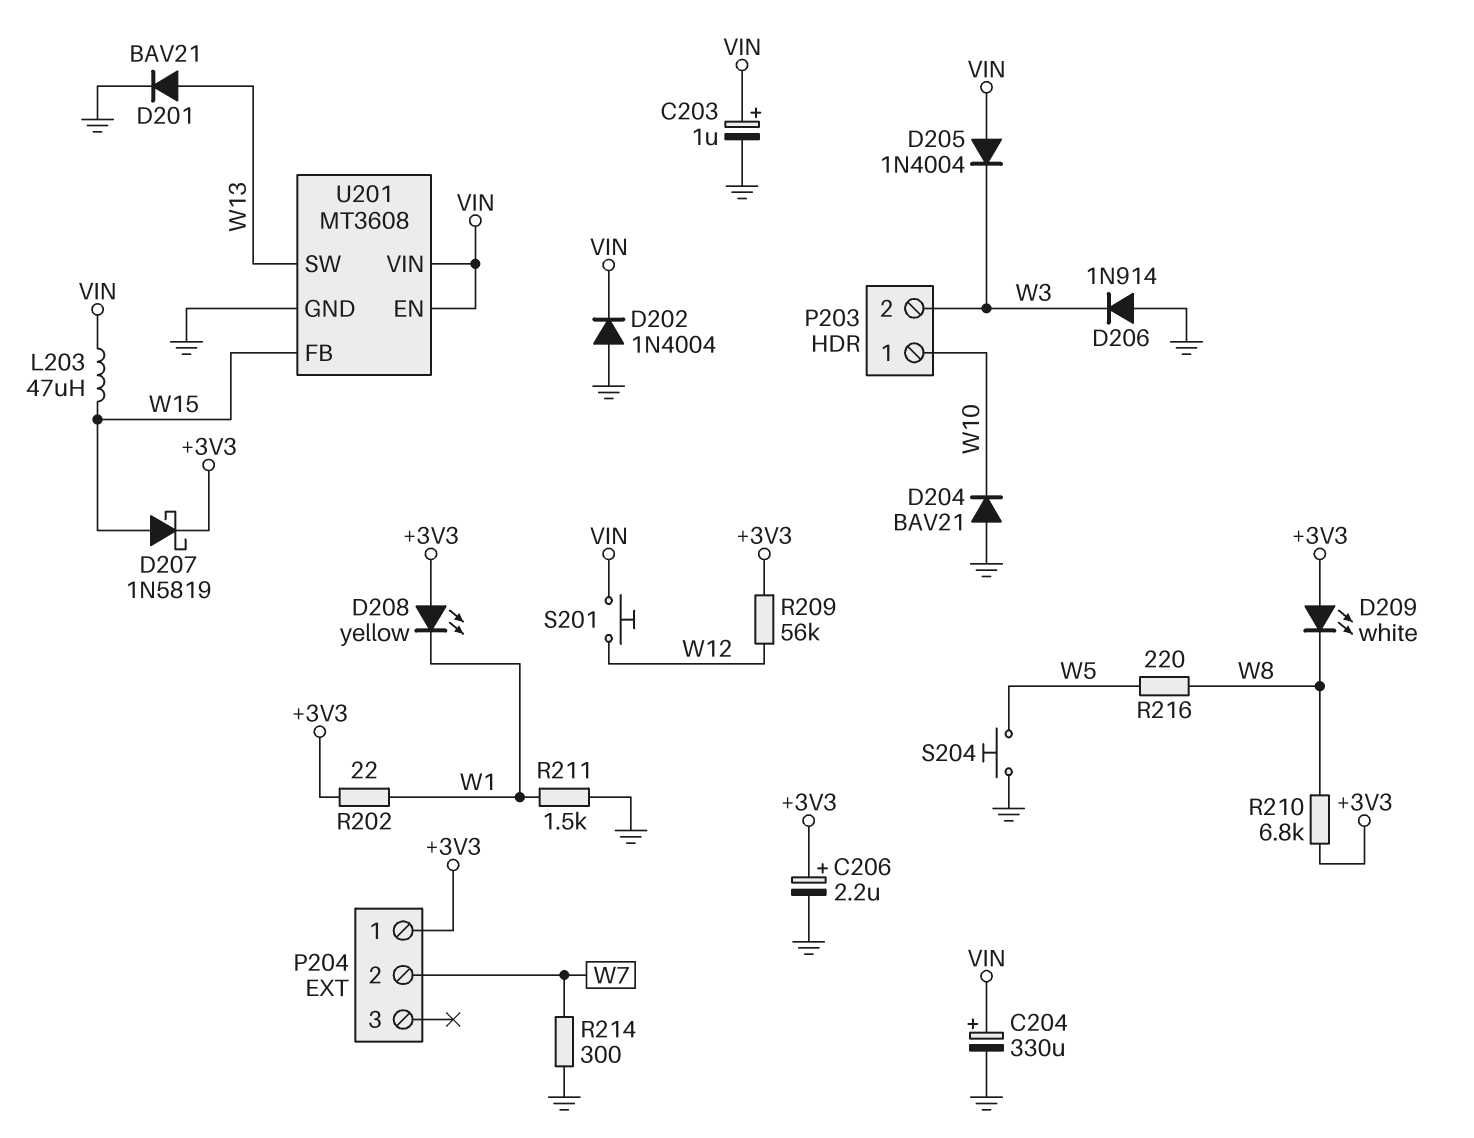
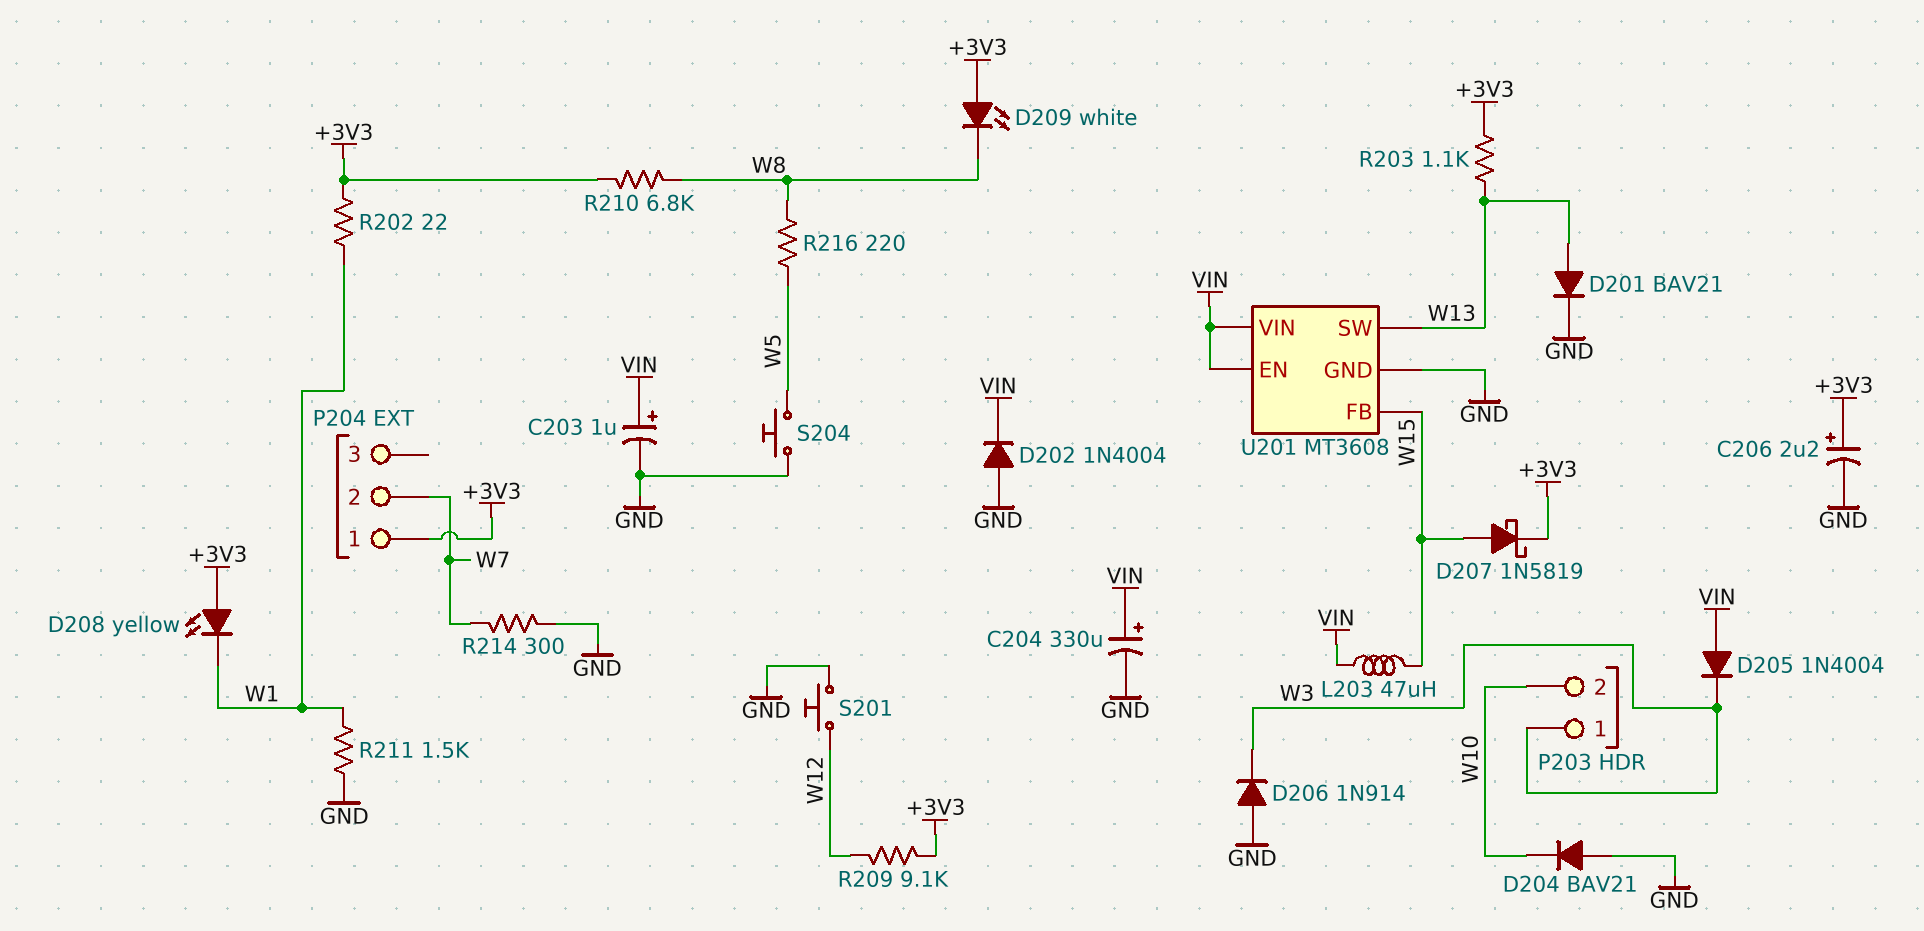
P203 pin 1: W10 -> W3
P203 pin 2: W3 -> W10
R203: none -> 1.1k (+3V3, W13)
R209: 56k (+3V3, W12) -> 9.1k (+3V3, W12)
S201: button (VIN, W12) -> button (GND, W12)

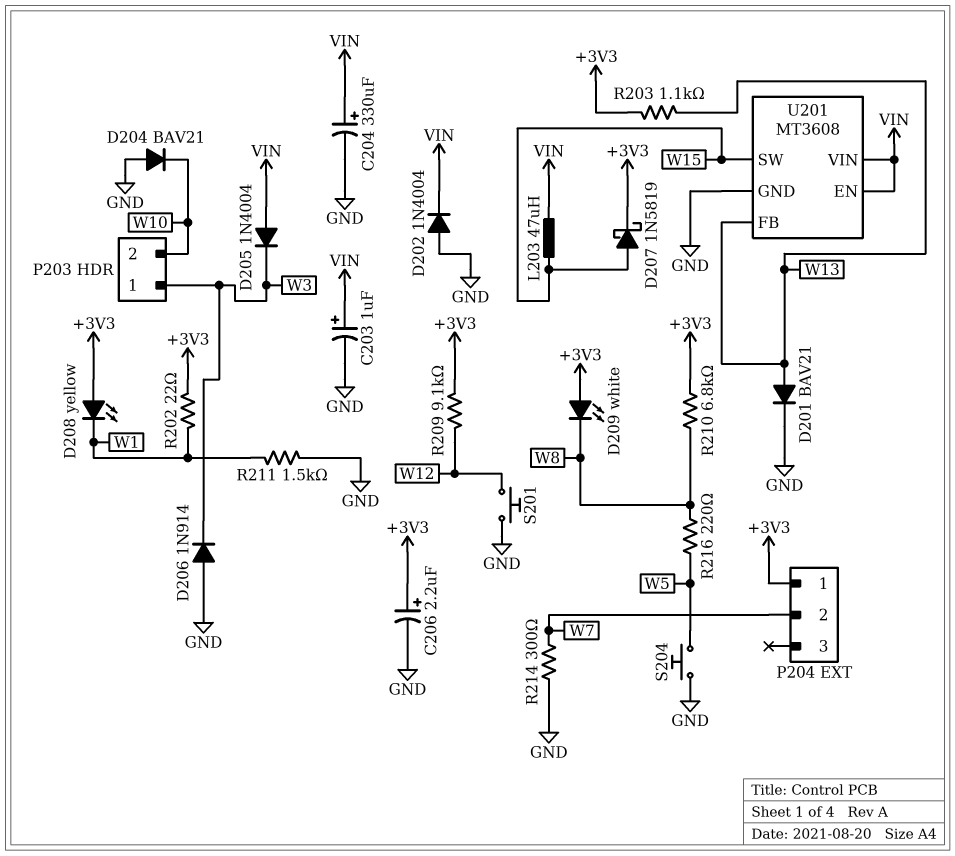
U201 pin FB: W15 -> W13
U201 pin SW: W13 -> W15

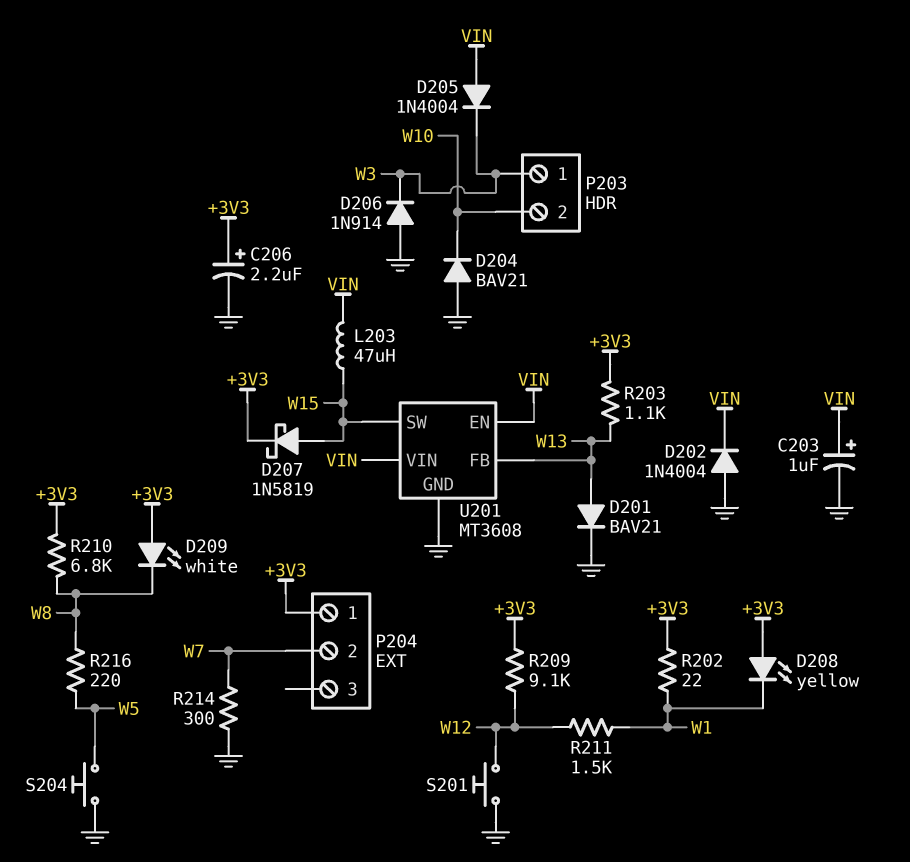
C204: 330uF (plus VIN, minus GND) -> none
R211: 1.5k (GND, W1) -> 1.5k (W1, W12)

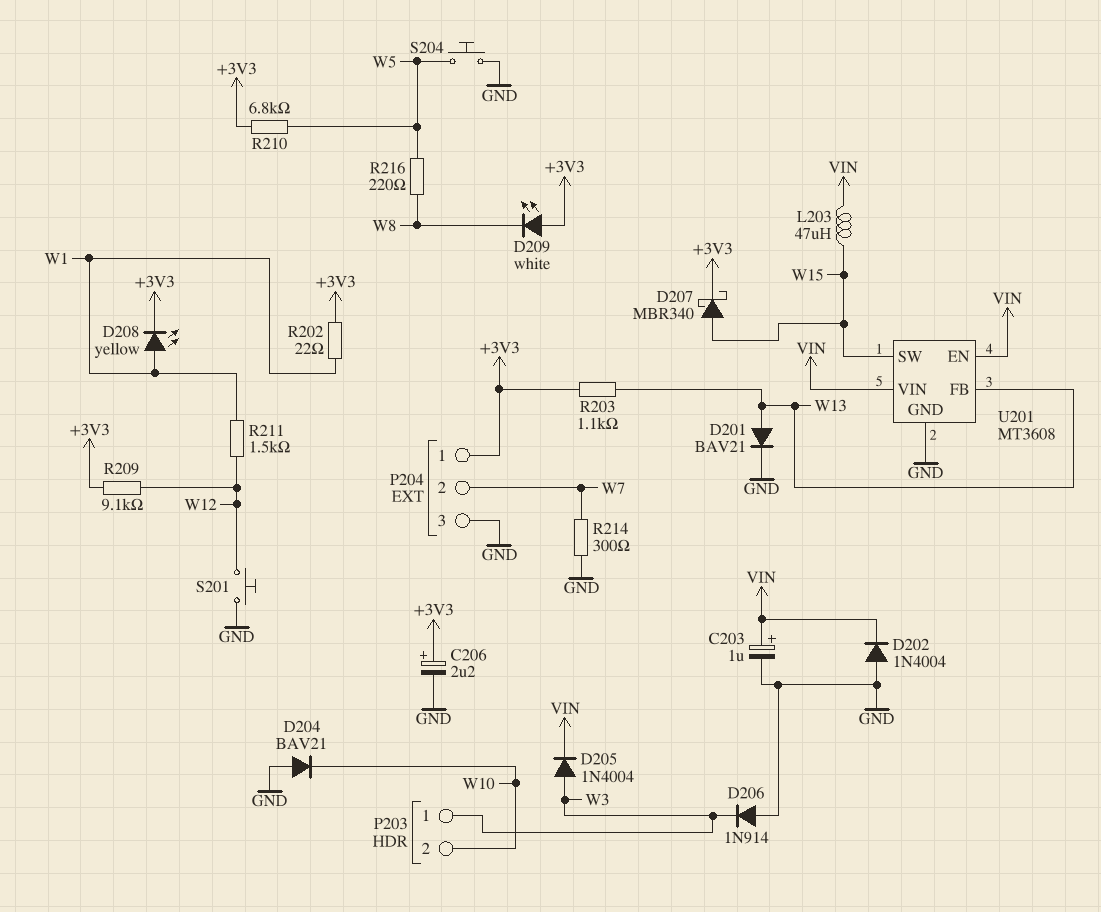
D205: diode 1N4004 (A VIN, K W3) -> diode 1N4004 (A W3, K VIN)
D207: schottky 1N5819 (A W15, K +3V3) -> schottky MBR340 (A W15, K +3V3)
D208: LED yellow (A +3V3, K W1) -> LED yellow (A W1, K +3V3)
P204 pin 3: none -> GND
R210: 6.8k (+3V3, W8) -> 6.8k (+3V3, W5)

